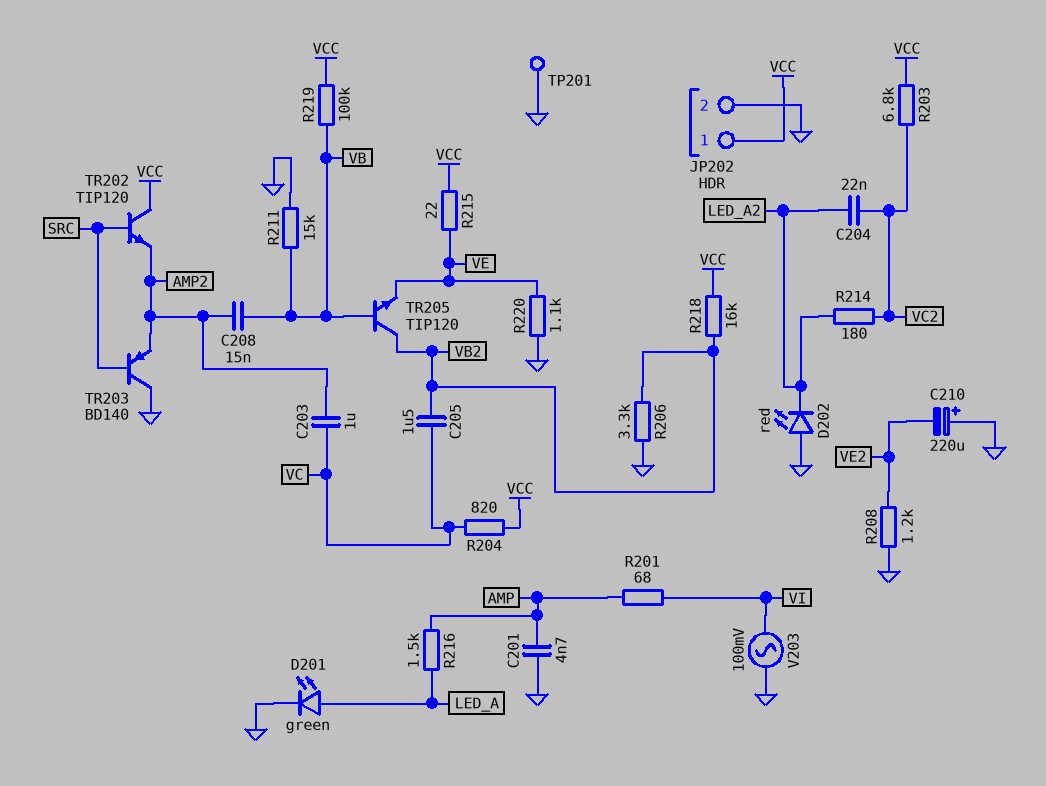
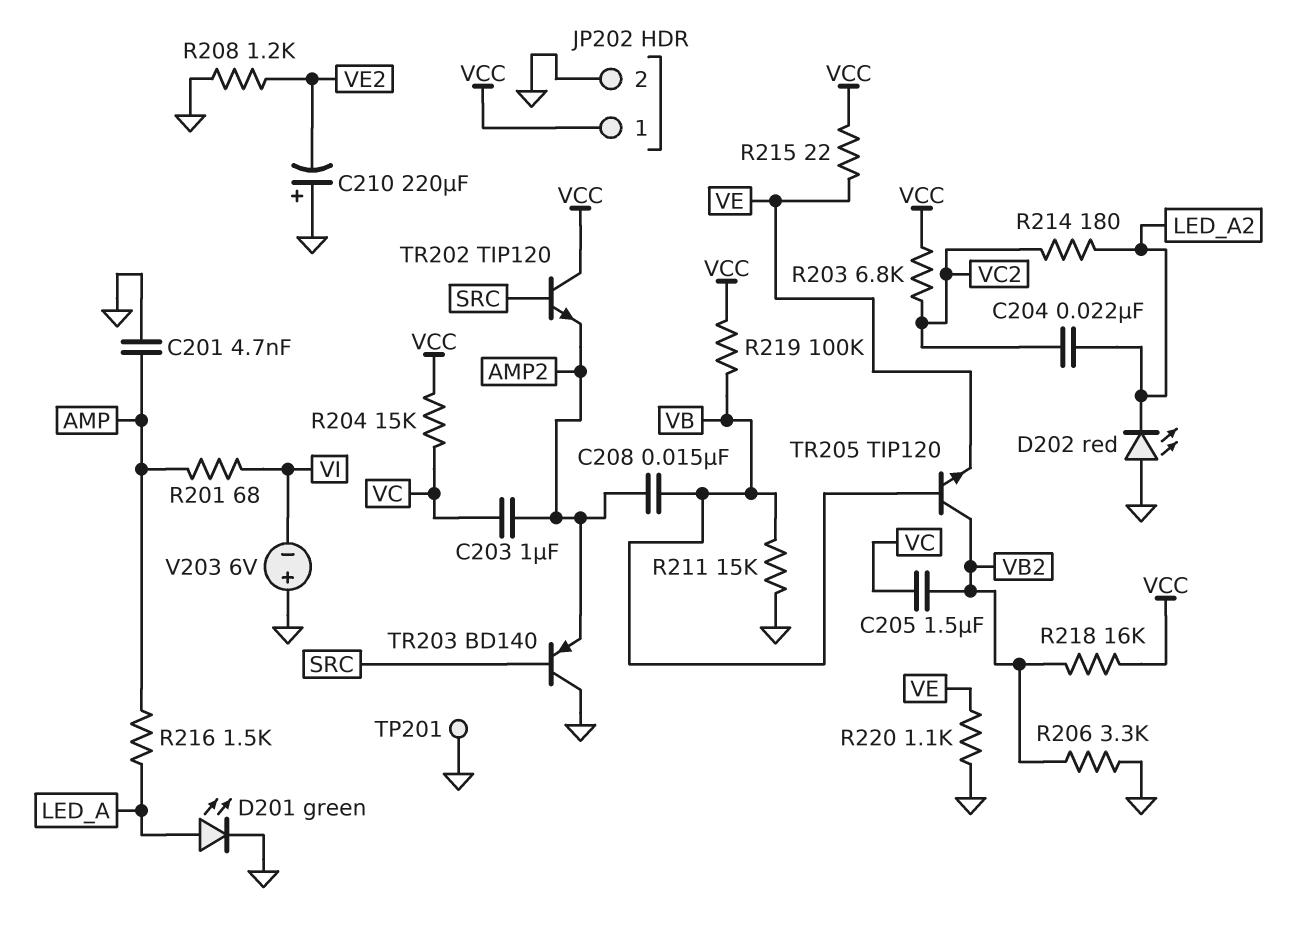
R204: 820 (VC, VCC) -> 15k (VC, VCC)
V203: AC 100mV (GND, VI) -> 6V (plus GND, minus VI)

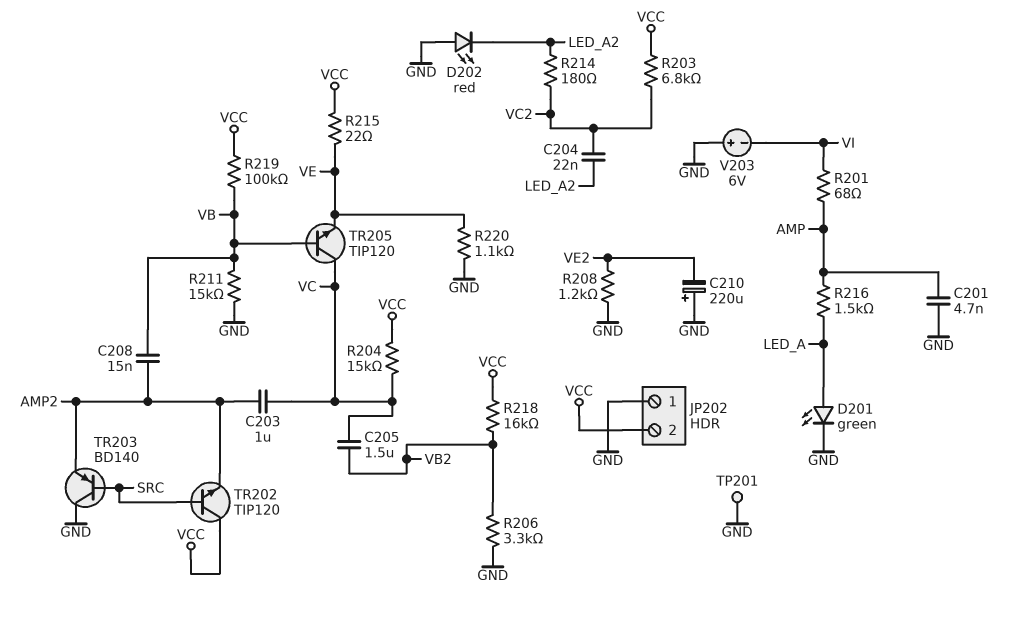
JP202 pin 1: VCC -> GND
JP202 pin 2: GND -> VCC
TR205: NPN TIP120 (B VB, C VB2, E VE) -> NPN TIP120 (B VB, C VC, E VE)

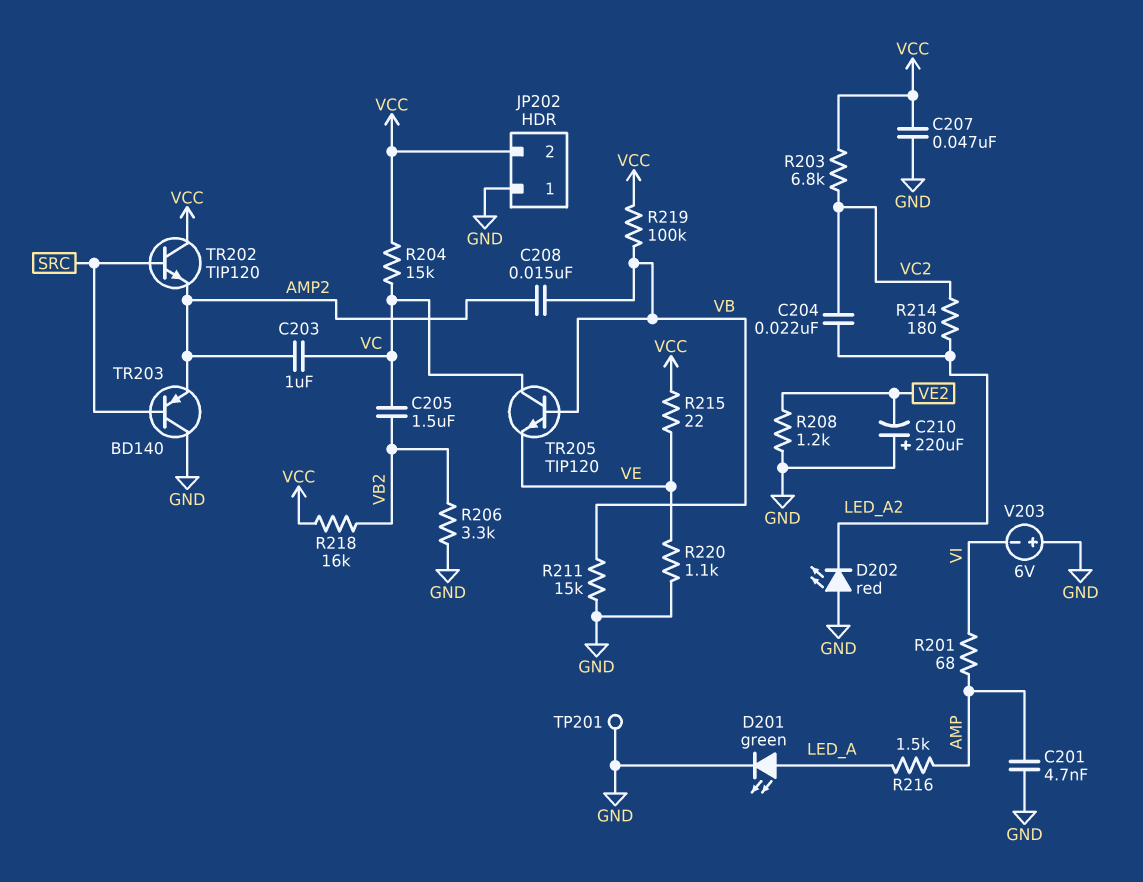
C207: none -> 47nF (GND, VCC)

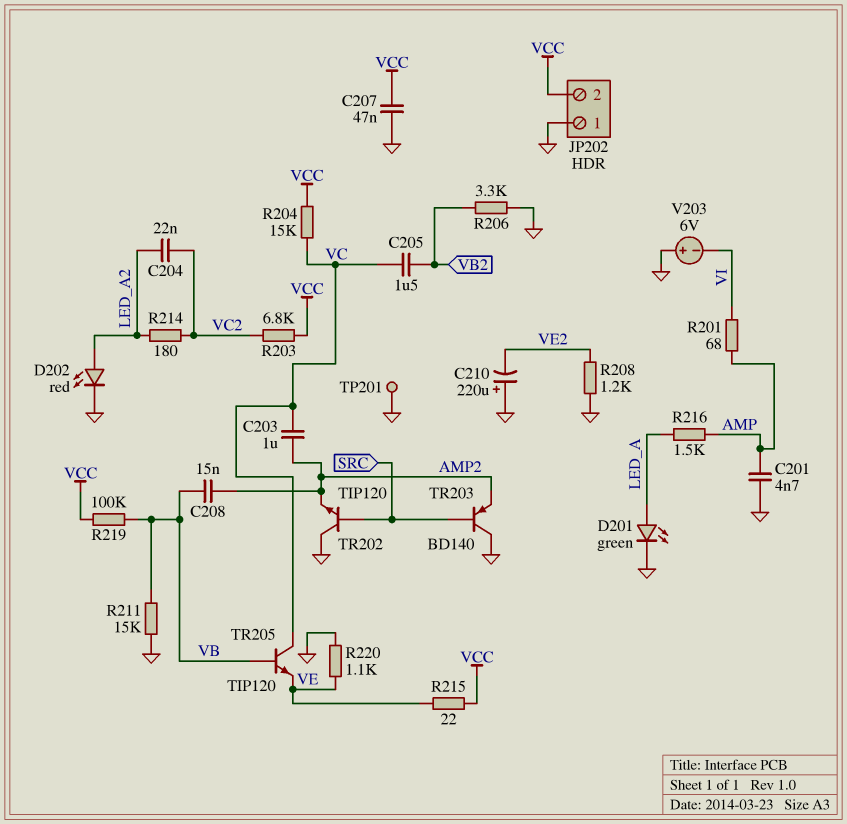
D202: LED red (A GND, K LED_A2) -> LED red (A LED_A2, K GND)
R218: 16k (VB2, VCC) -> none
TR202: NPN TIP120 (B SRC, C VCC, E AMP2) -> NPN TIP120 (B SRC, C GND, E AMP2)

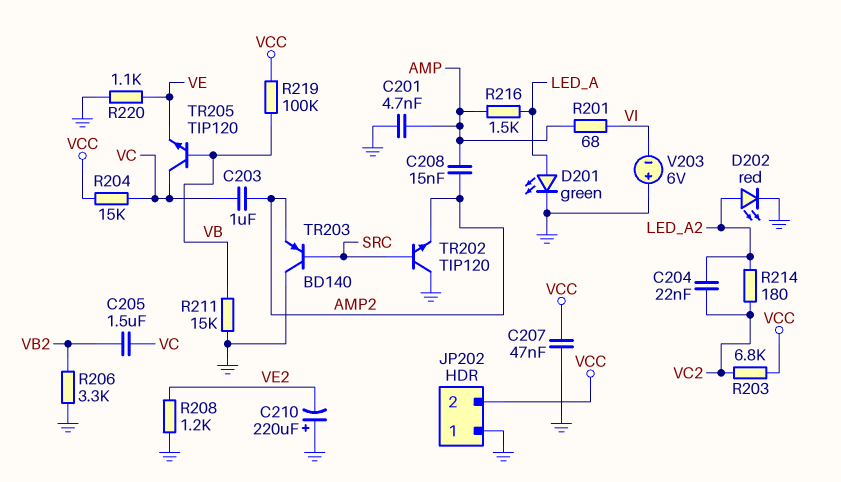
C208: 15nF (AMP2, VB) -> 15nF (AMP, AMP2)
R215: 22 (VCC, VE) -> none
TP201: test point (GND) -> none

